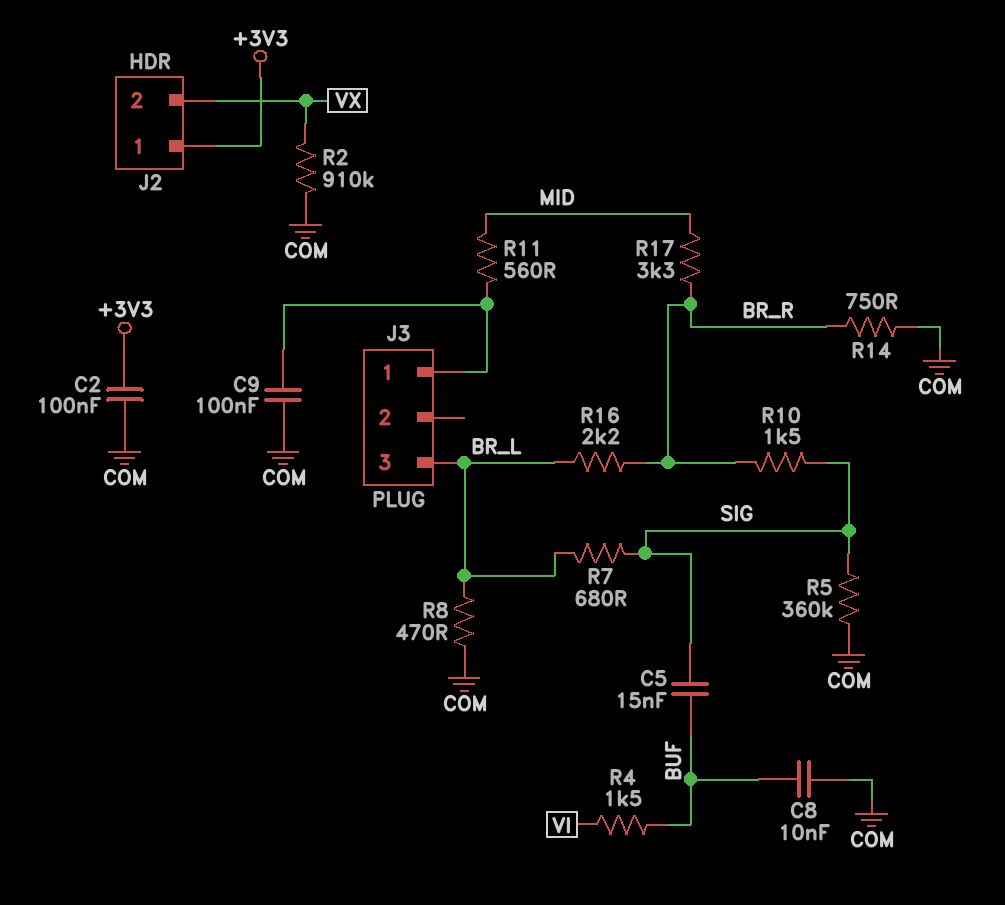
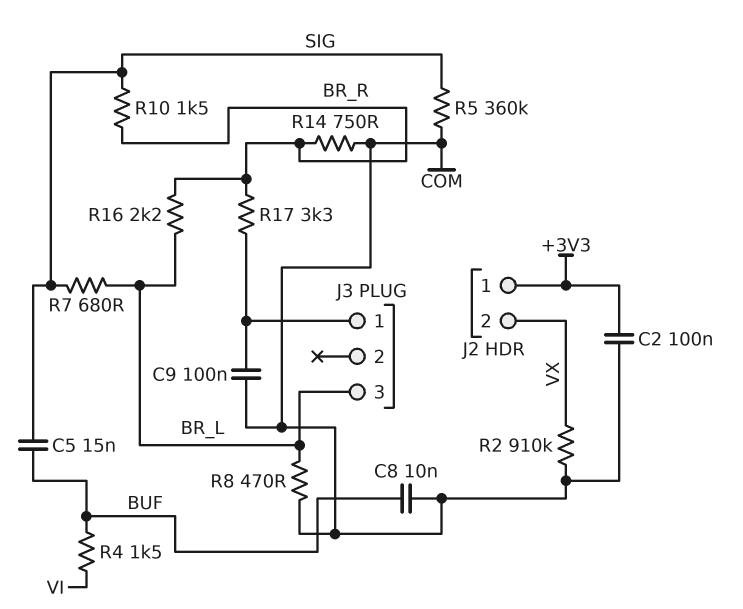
R11: 560 (J3/1, MID) -> none
R17: 3.3k (BR_R, MID) -> 3.3k (BR_R, J3/1)

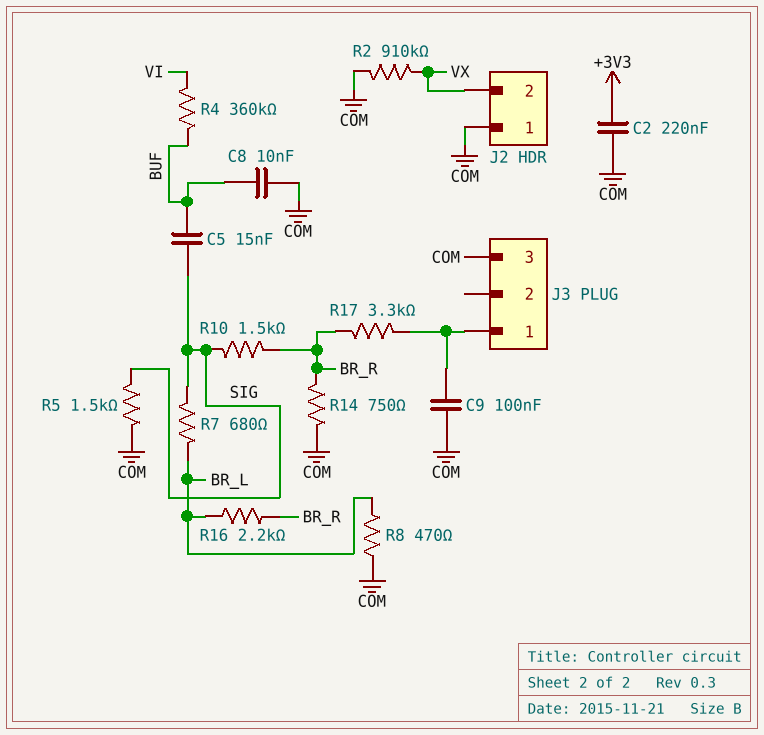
C2: 100nF (+3V3, COM) -> 220nF (+3V3, COM)
J2 pin 1: +3V3 -> COM
J3 pin 3: BR_L -> COM
R4: 1.5k (BUF, VI) -> 360k (BUF, VI)
R5: 360k (COM, SIG) -> 1.5k (COM, SIG)

